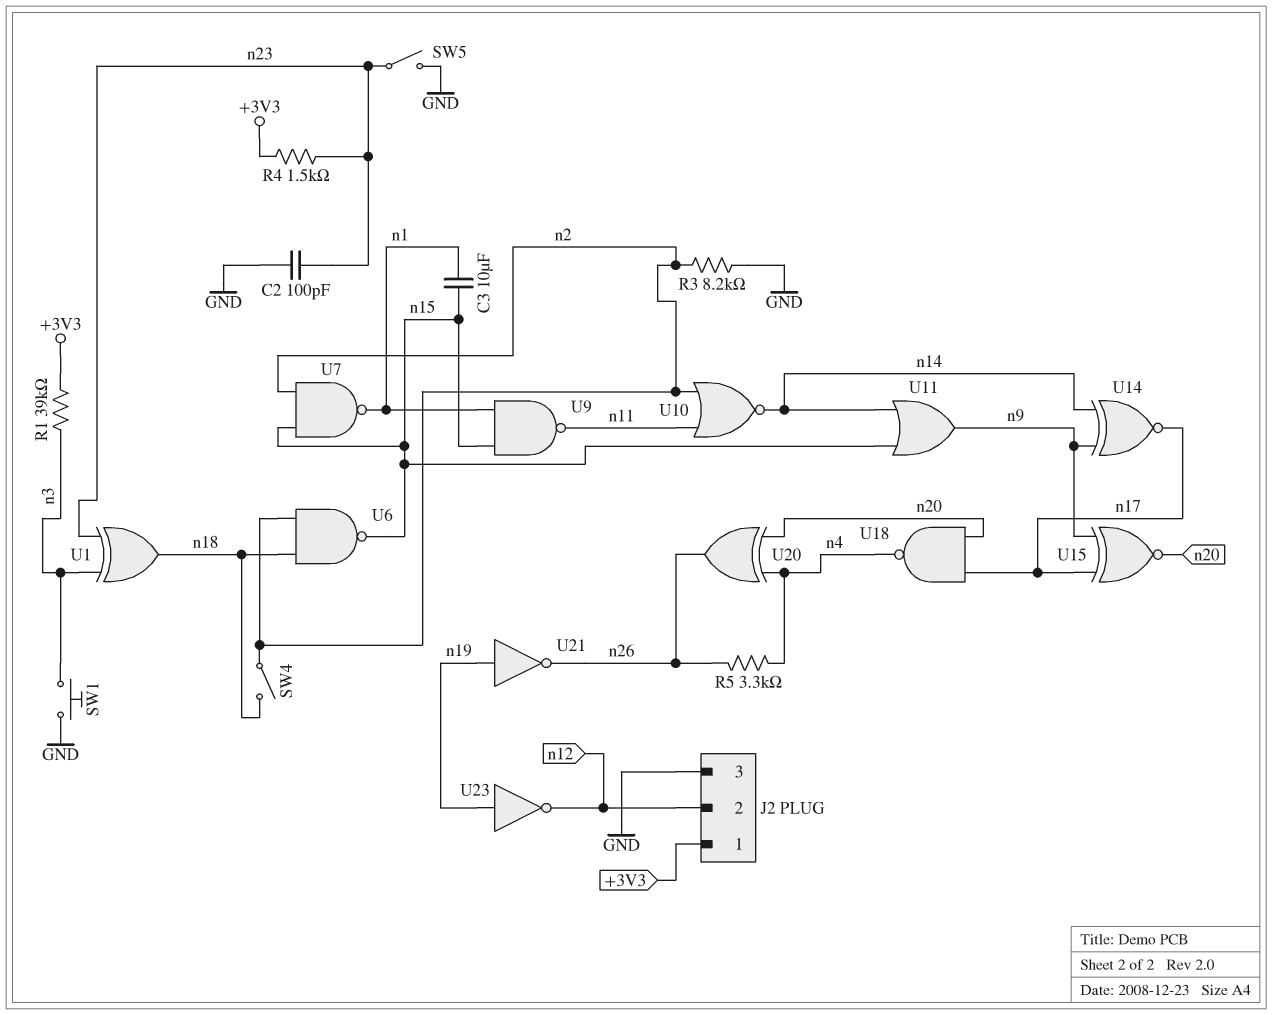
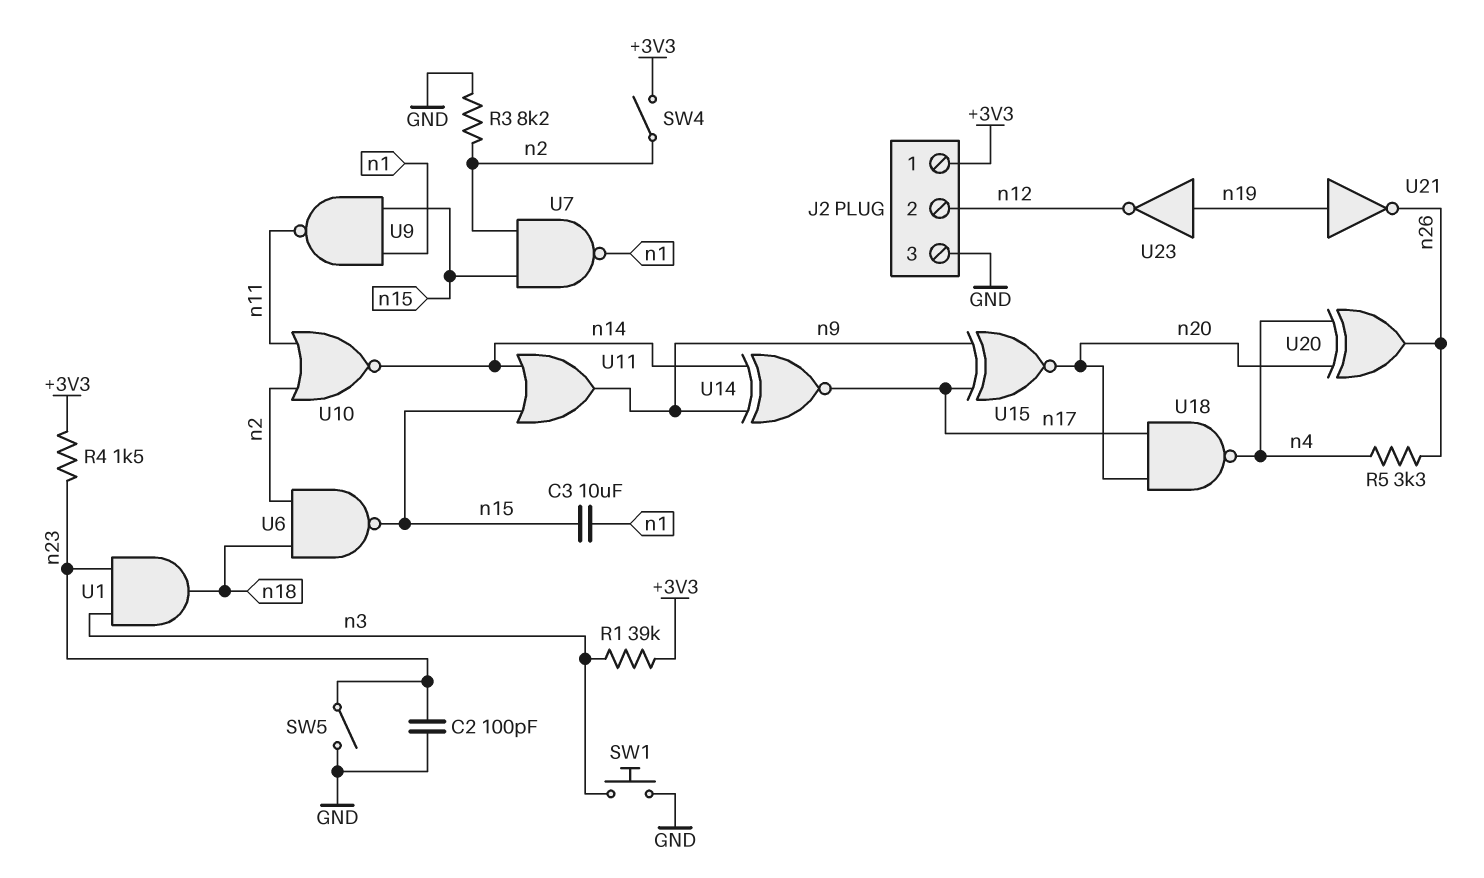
SW4: switch (n2, n18) -> switch (+3V3, n2)
U1: XOR (in n3, in n23, out n18) -> AND (in n3, in n23, out n18)

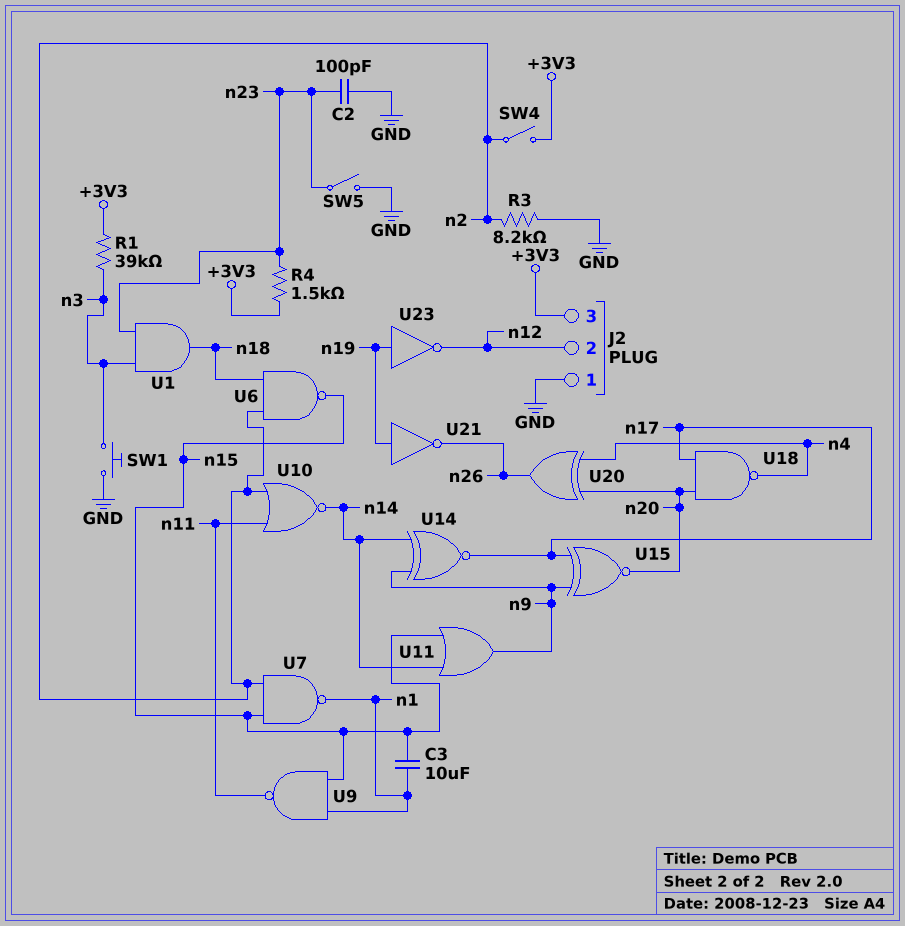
J2 pin 1: +3V3 -> GND
J2 pin 3: GND -> +3V3
R5: 3.3k (n4, n26) -> none

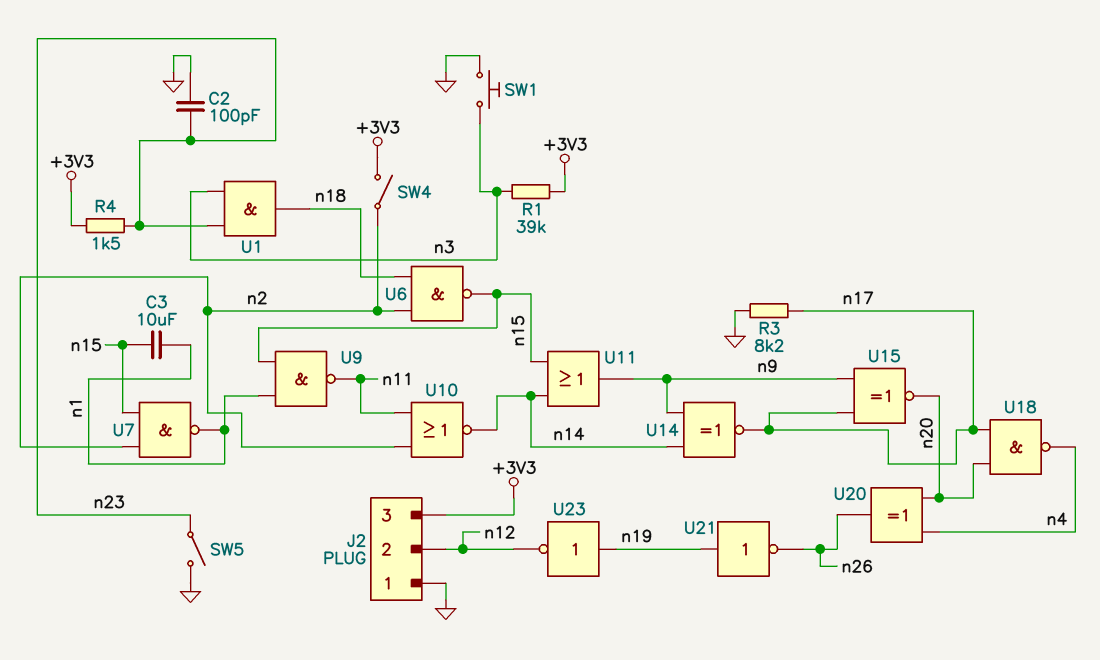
R3: 8.2k (GND, n2) -> 8.2k (GND, n17)

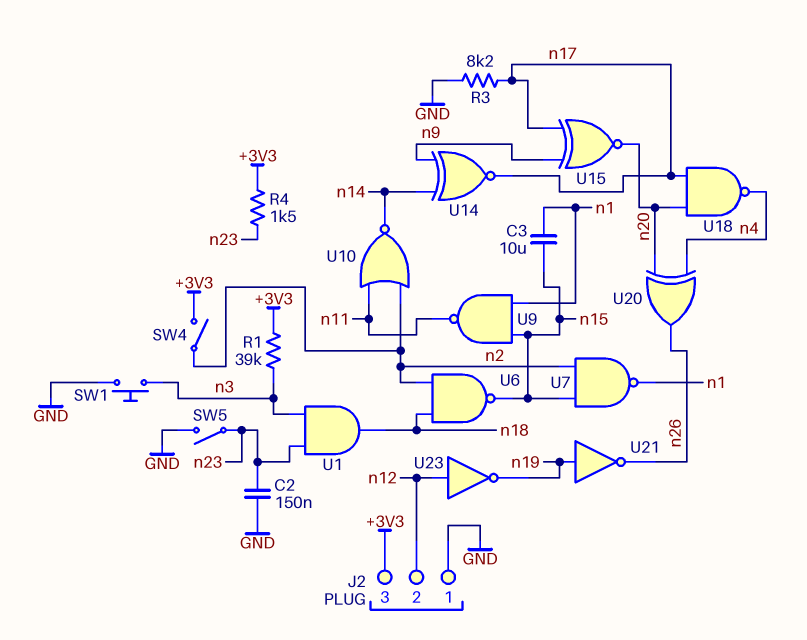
C2: 100pF (GND, n23) -> 150nF (GND, n23)
U11: OR (in n14, in n15, out n9) -> none
U23: NOT (in n19, out n12) -> NOT (in n12, out n19)

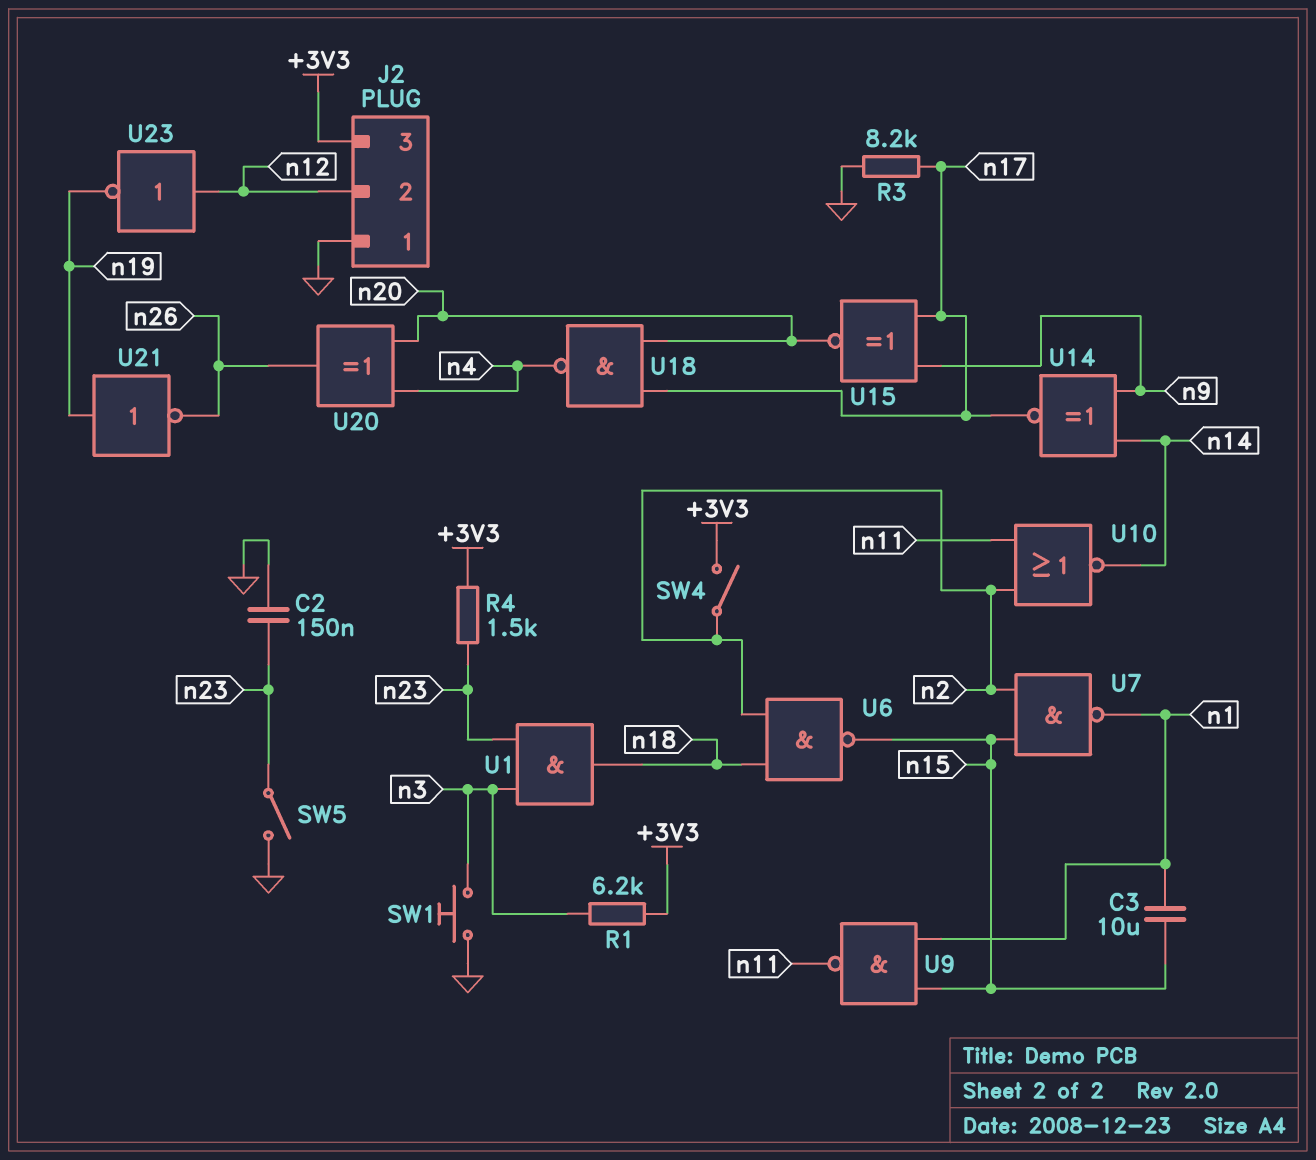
R1: 39k (+3V3, n3) -> 6.2k (+3V3, n3)

